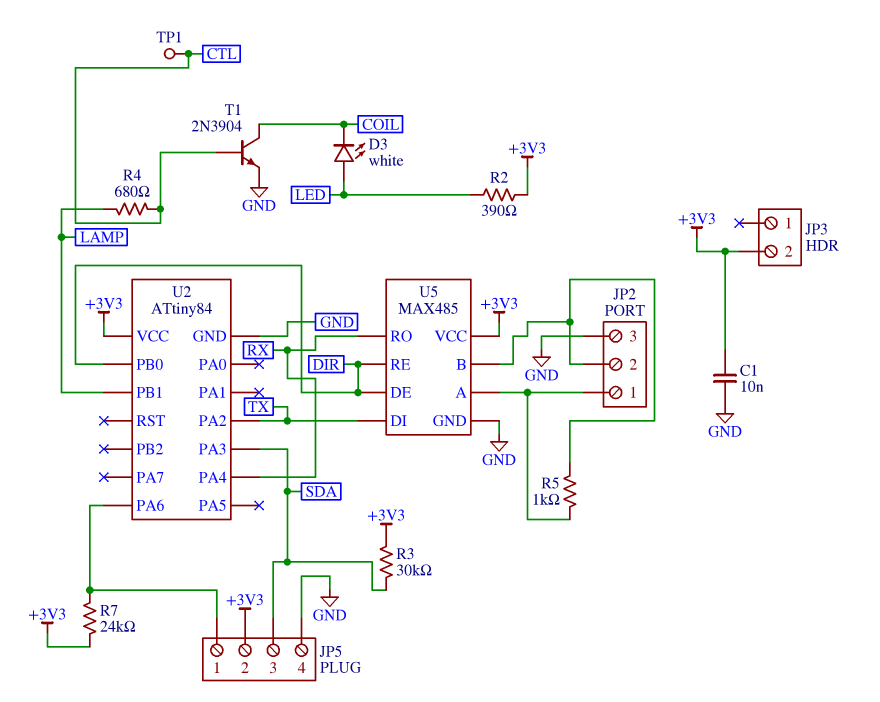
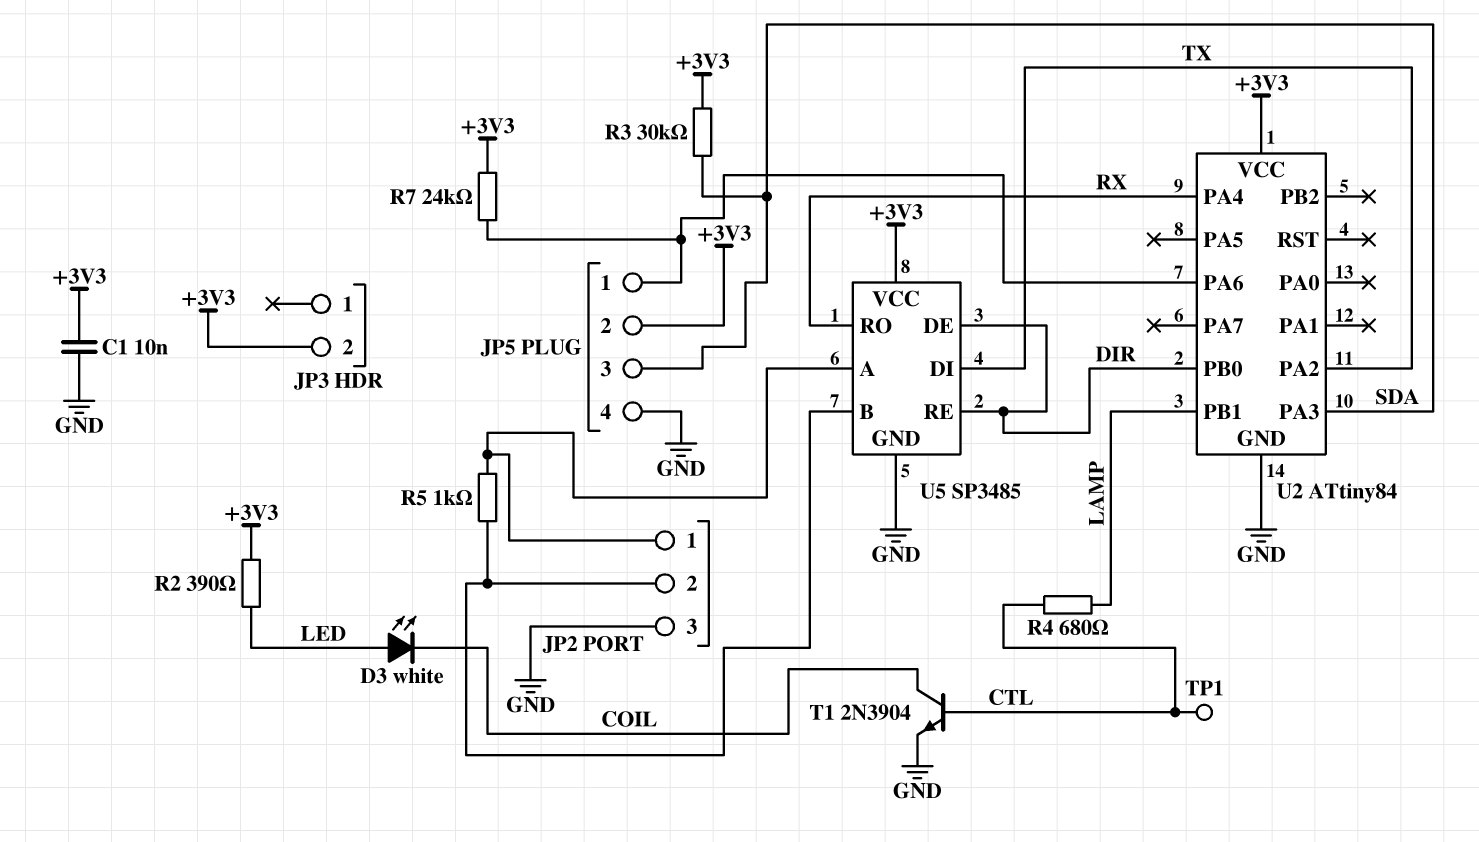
U5: MAX485 -> SP3485

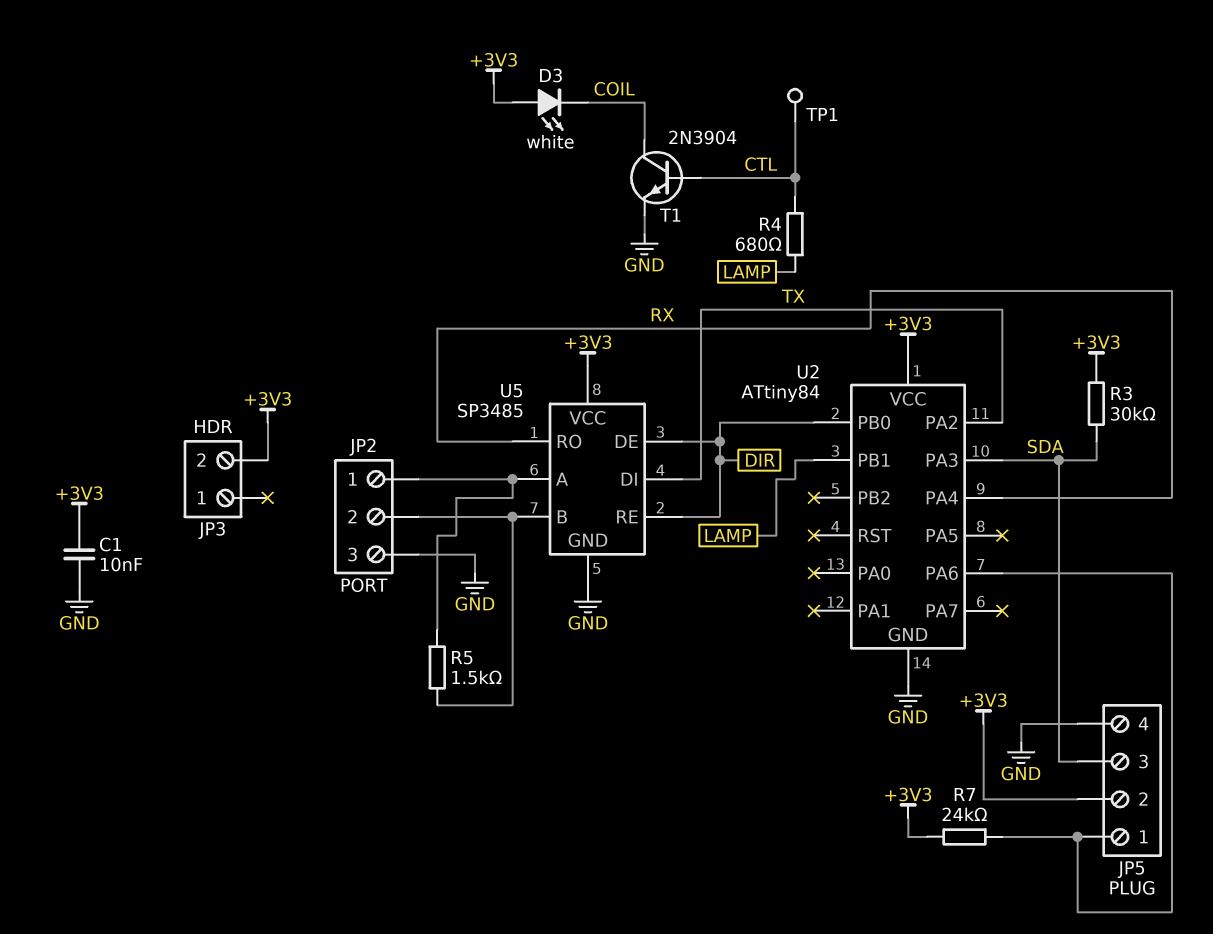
D3: LED white (A LED, K COIL) -> LED white (A +3V3, K COIL)
R2: 390 (+3V3, LED) -> none
R5: 1k (JP2/1, JP2/2) -> 1.5k (JP2/1, JP2/2)

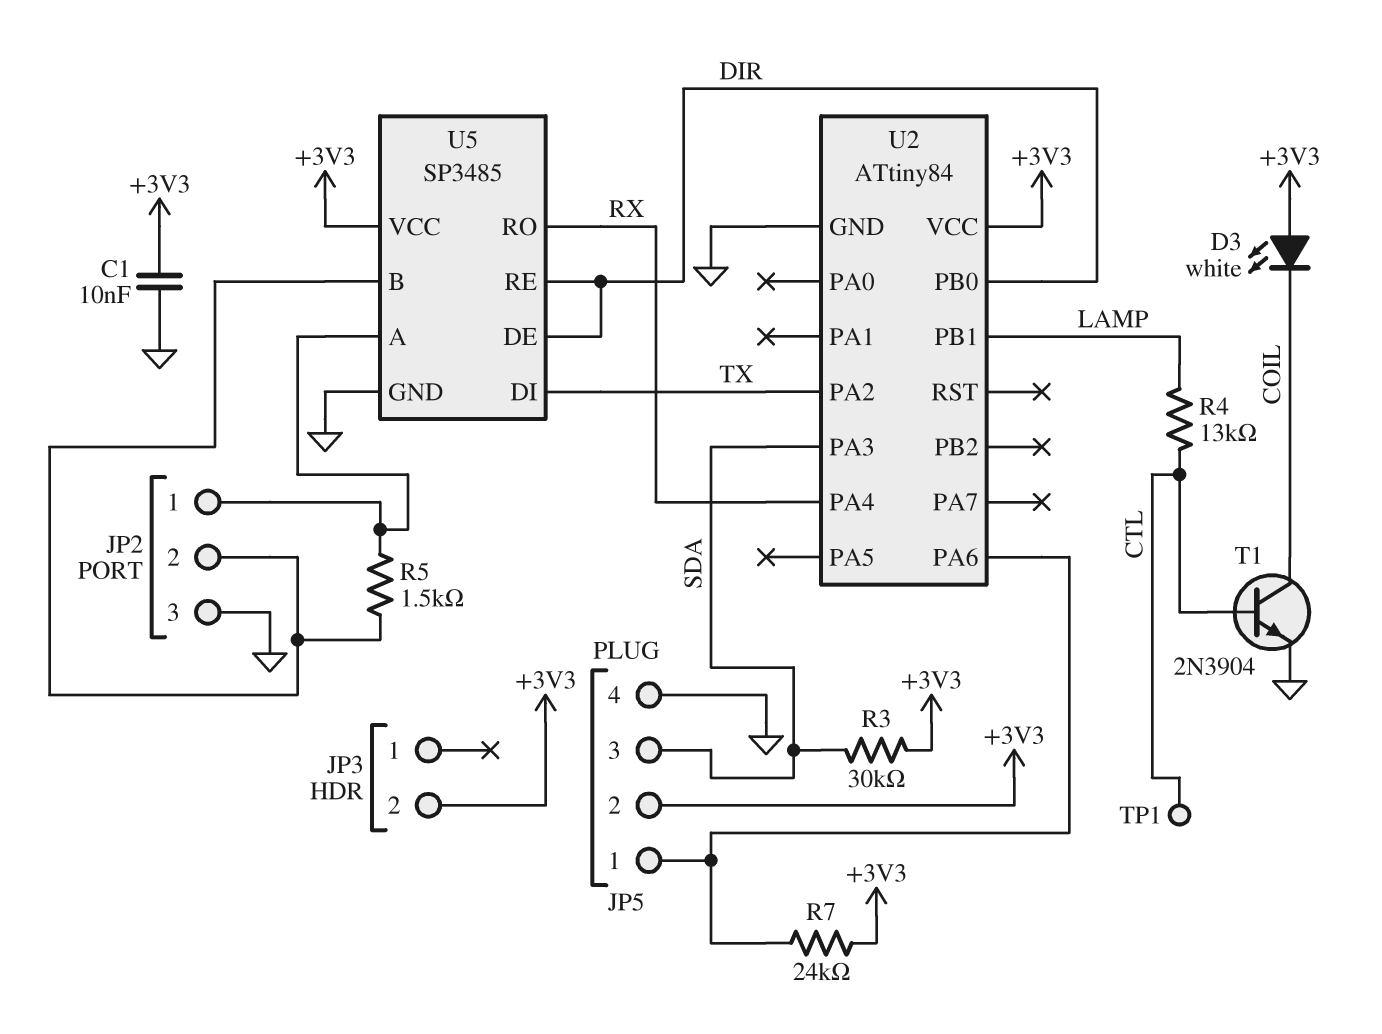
R4: 680 (CTL, LAMP) -> 13k (CTL, LAMP)

